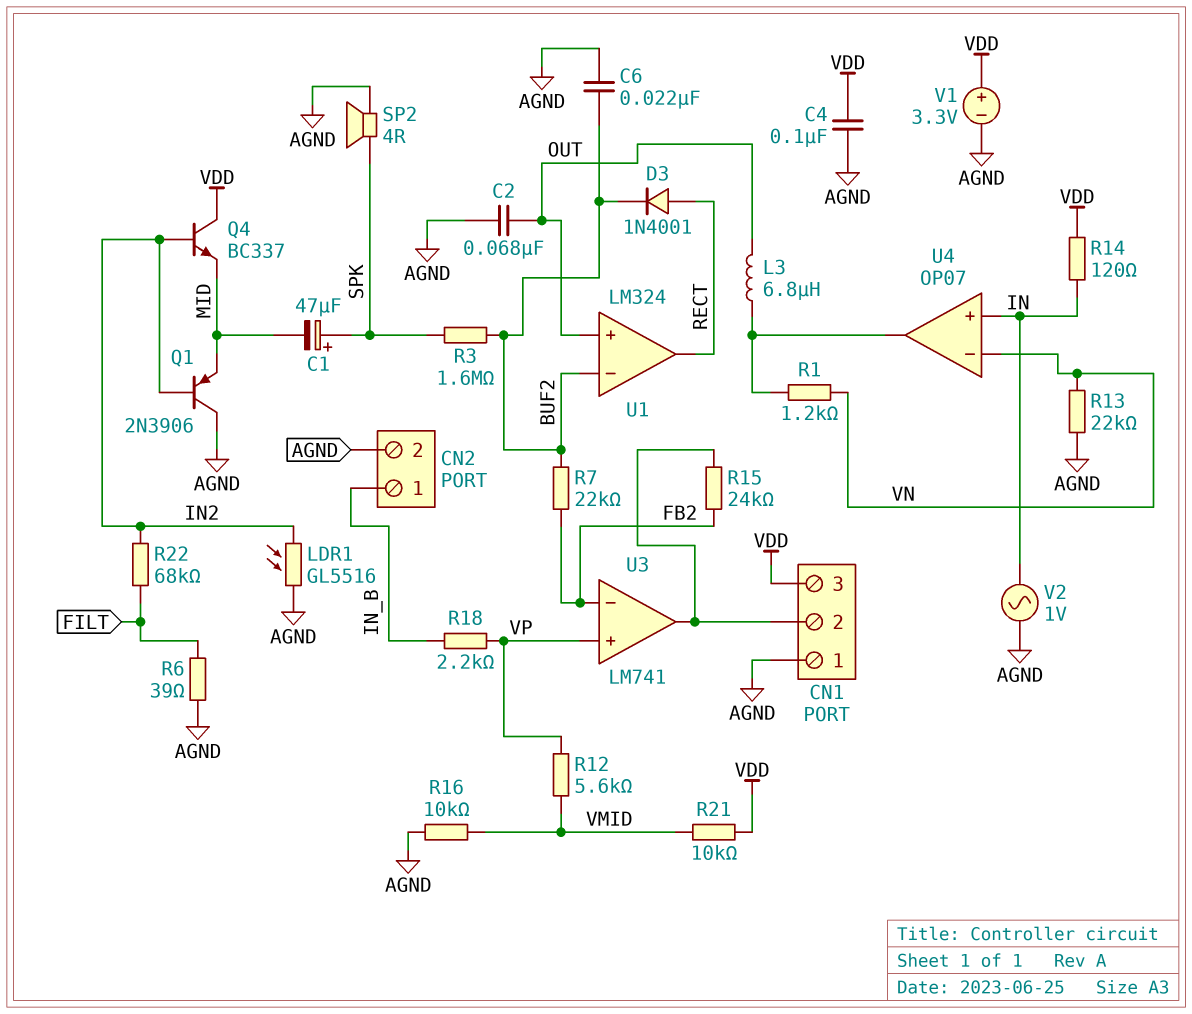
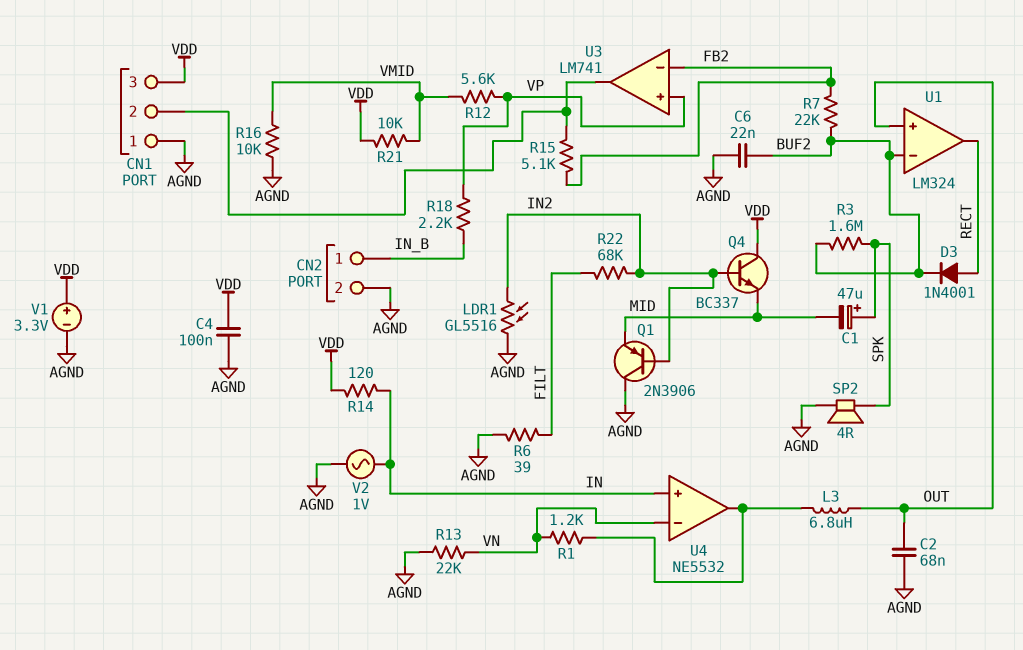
R15: 24k (CN1/2, FB2) -> 5.1k (CN1/2, FB2)
U4: OP07 -> NE5532

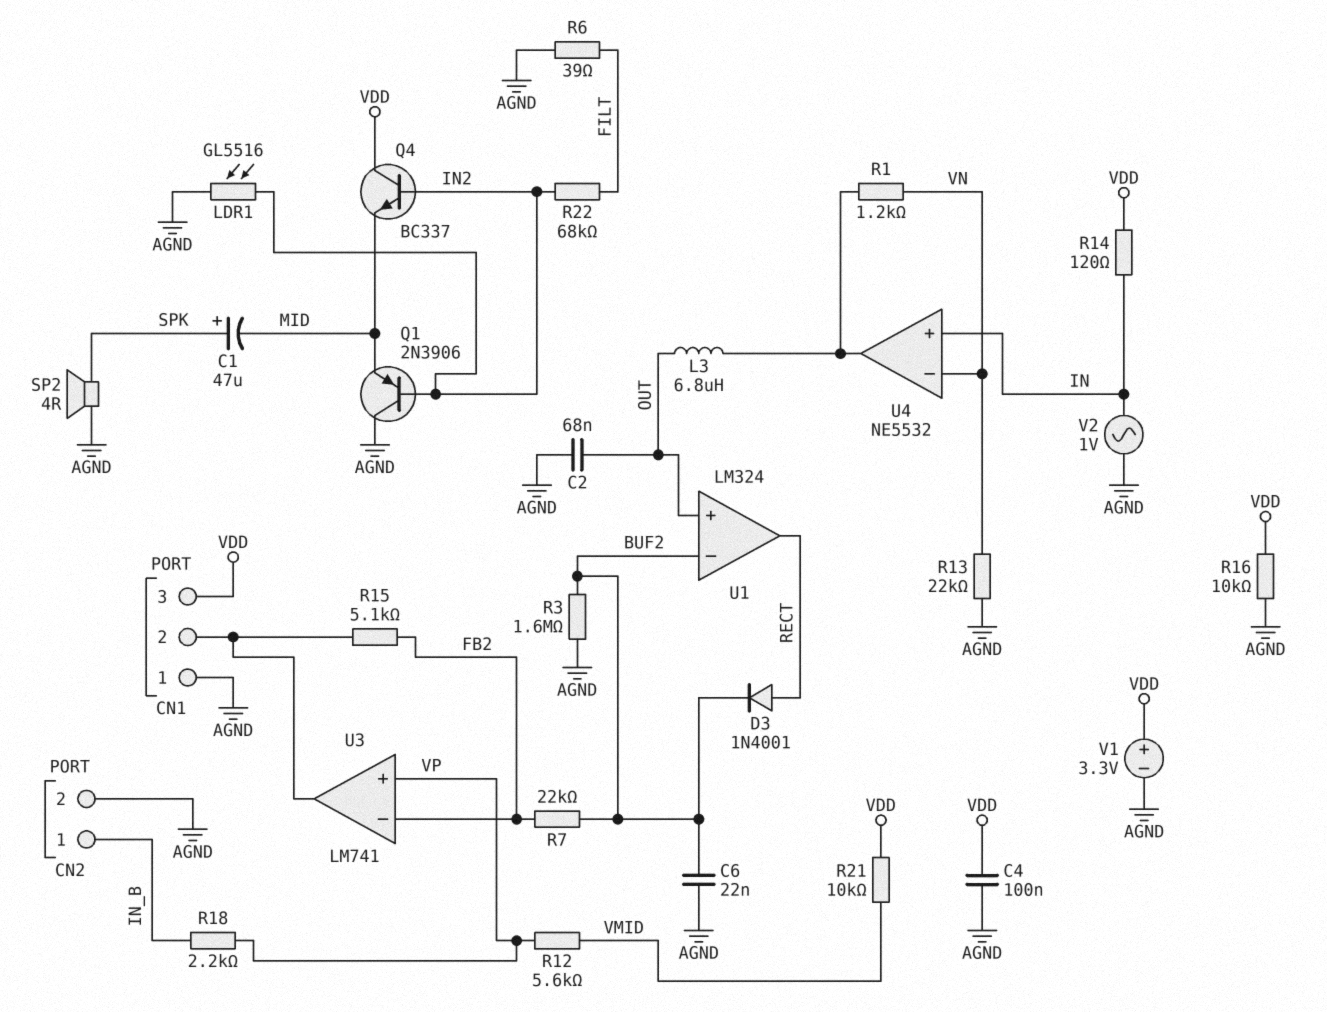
R3: 1.6M (BUF2, SPK) -> 1.6M (AGND, BUF2)
R16: 10k (AGND, VMID) -> 10k (AGND, VDD)

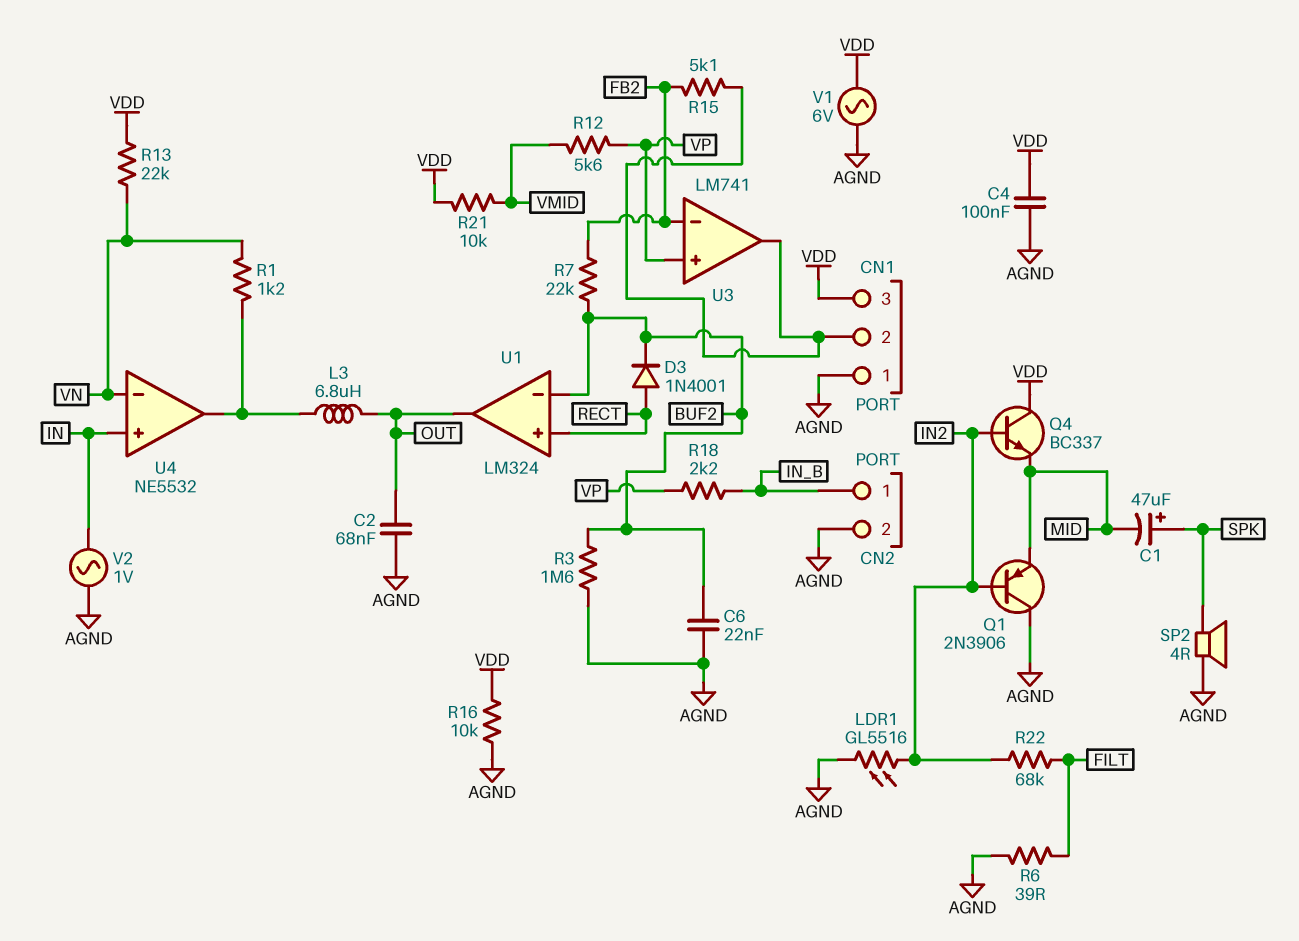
R13: 22k (AGND, VN) -> 22k (VDD, VN)
R14: 120 (IN, VDD) -> none
U1 pin in+: OUT -> RECT
U1 pin out: RECT -> OUT
V1: 3.3V (plus VDD, minus AGND) -> AC 6V (AGND, VDD)

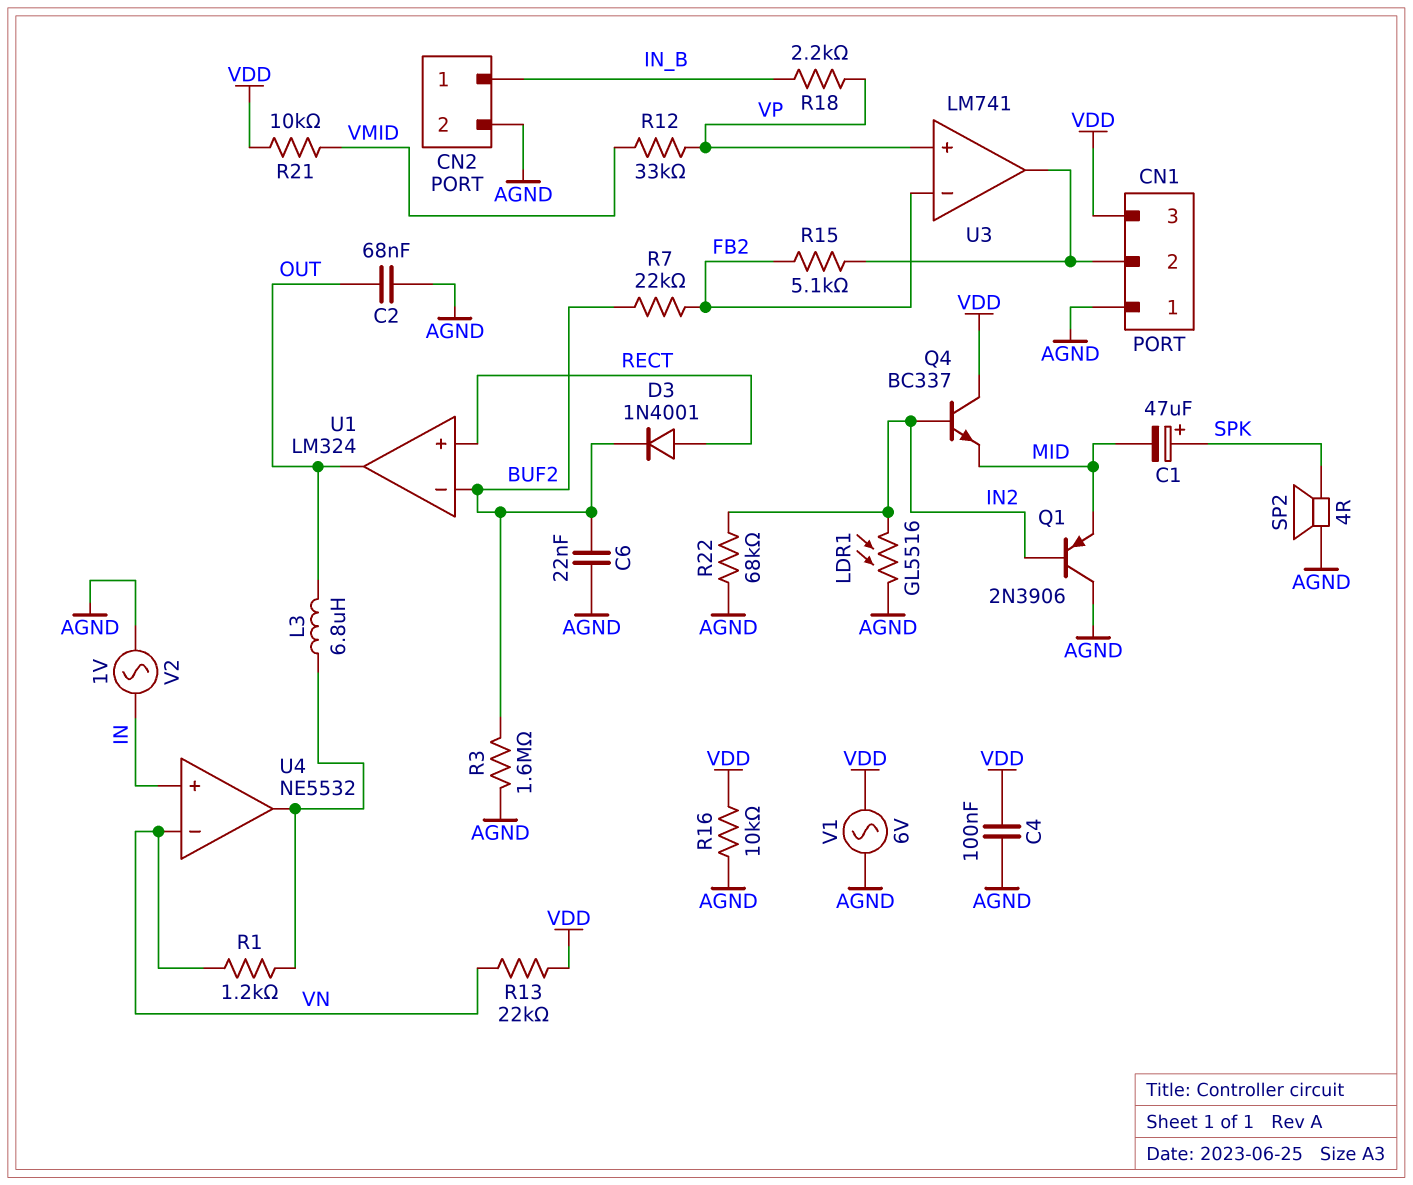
R6: 39 (AGND, FILT) -> none
R12: 5.6k (VMID, VP) -> 33k (VMID, VP)
R22: 68k (FILT, IN2) -> 68k (AGND, IN2)

